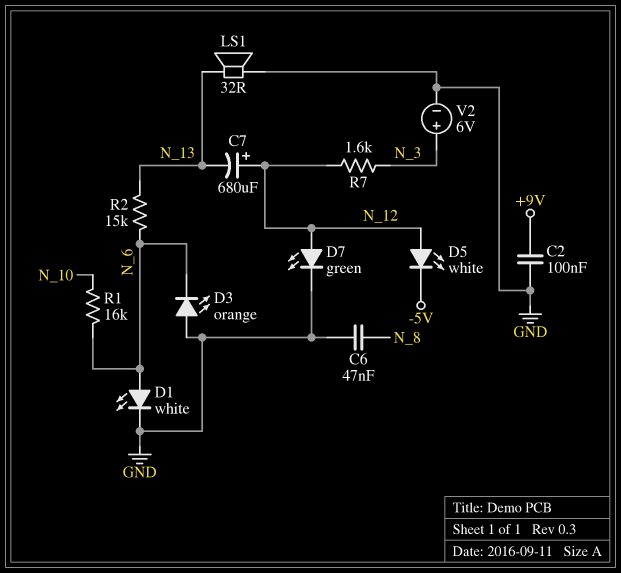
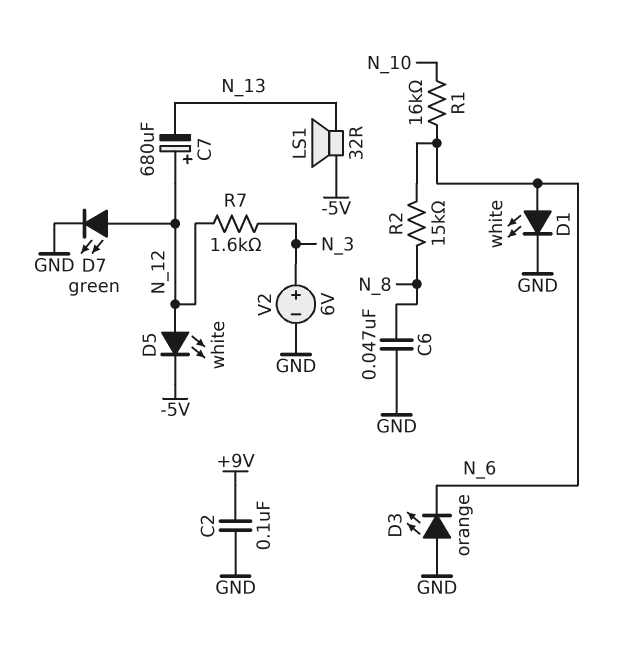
LS1: speaker 32R (GND, N_13) -> speaker 32R (-5V, N_13)
R2: 15k (N_6, N_13) -> 15k (N_6, N_8)

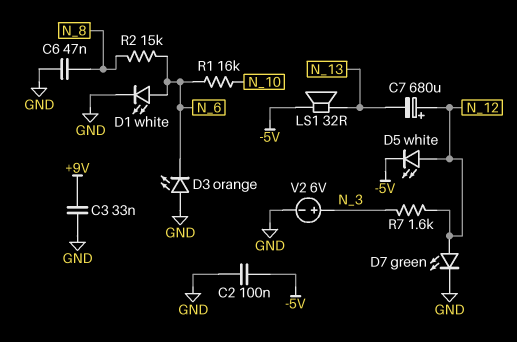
C2: 100nF (+9V, GND) -> 100nF (-5V, GND)
C3: none -> 33nF (+9V, GND)

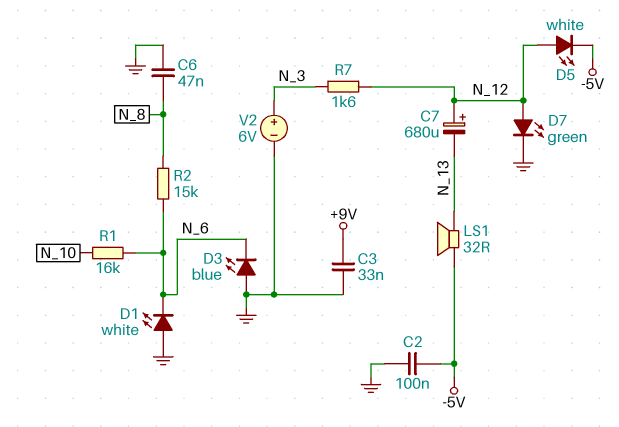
D1: LED white (A N_6, K GND) -> LED white (A GND, K N_6)
D3: LED orange (A GND, K N_6) -> LED blue (A GND, K N_6)

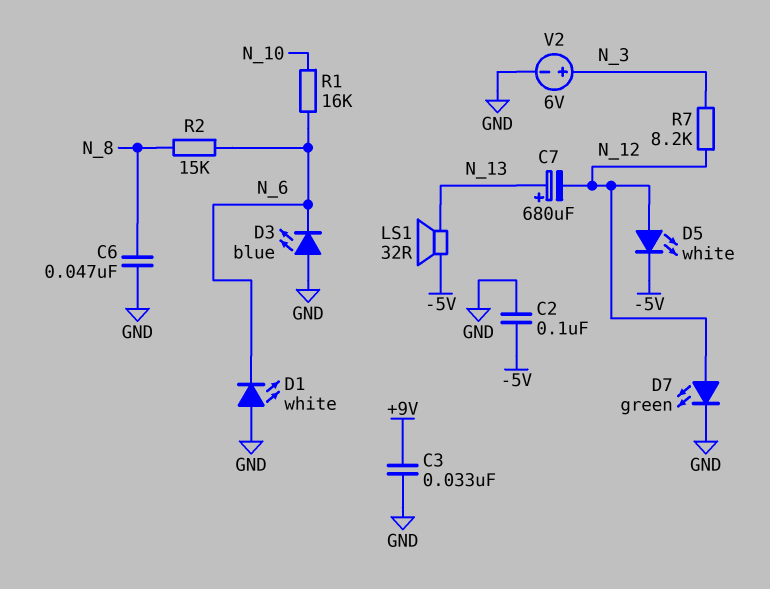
C7: 680uF (plus N_12, minus N_13) -> 680uF (plus N_13, minus N_12)
R7: 1.6k (N_3, N_12) -> 8.2k (N_3, N_12)

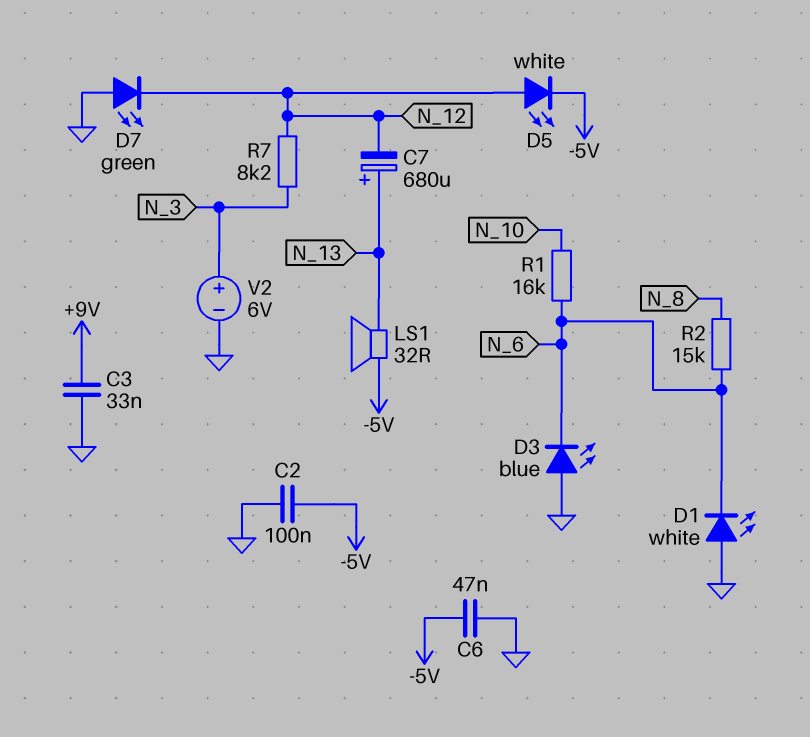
C6: 47nF (GND, N_8) -> 47nF (-5V, GND)
D7: LED green (A N_12, K GND) -> LED green (A GND, K N_12)

